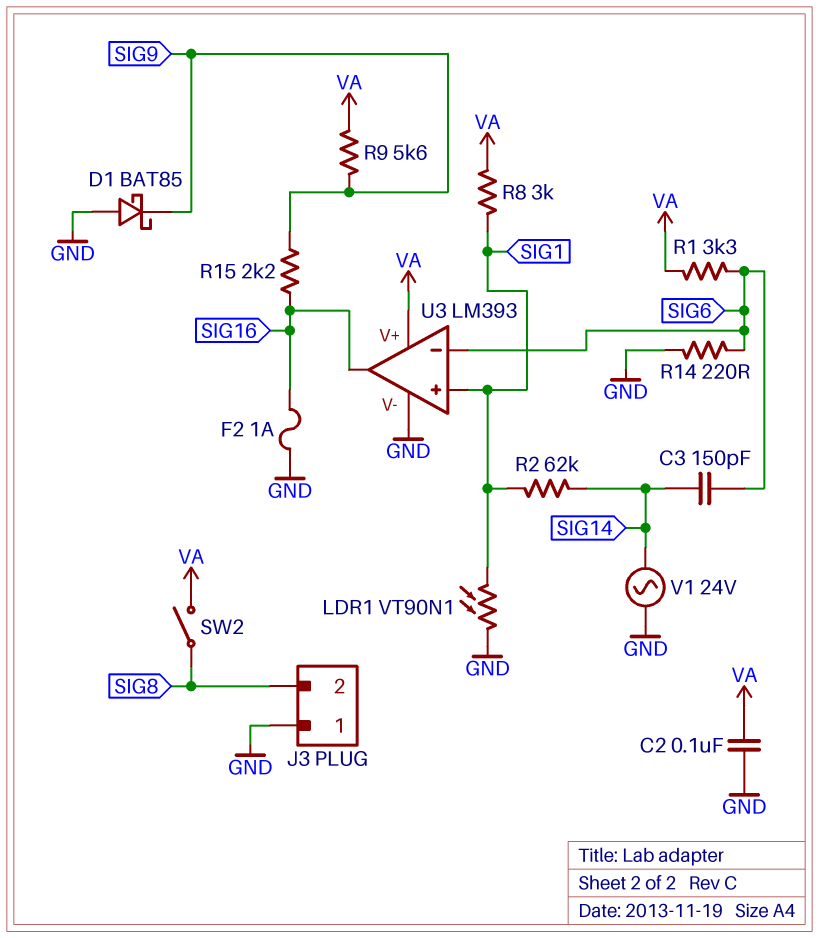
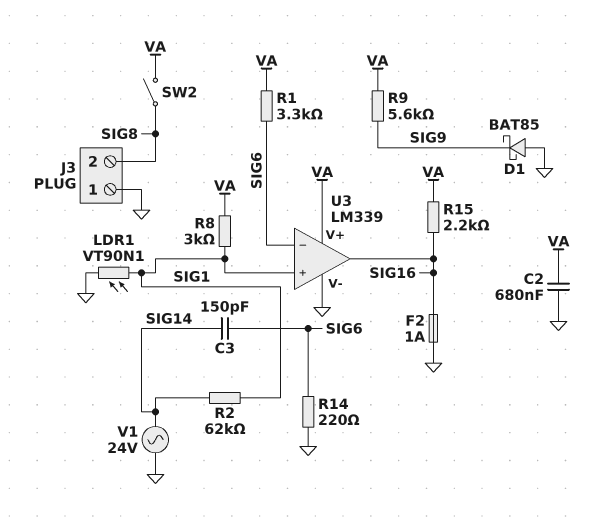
C2: 100nF (GND, VA) -> 680nF (GND, VA)
R15: 2.2k (SIG9, SIG16) -> 2.2k (SIG16, VA)
U3: LM393 -> LM339

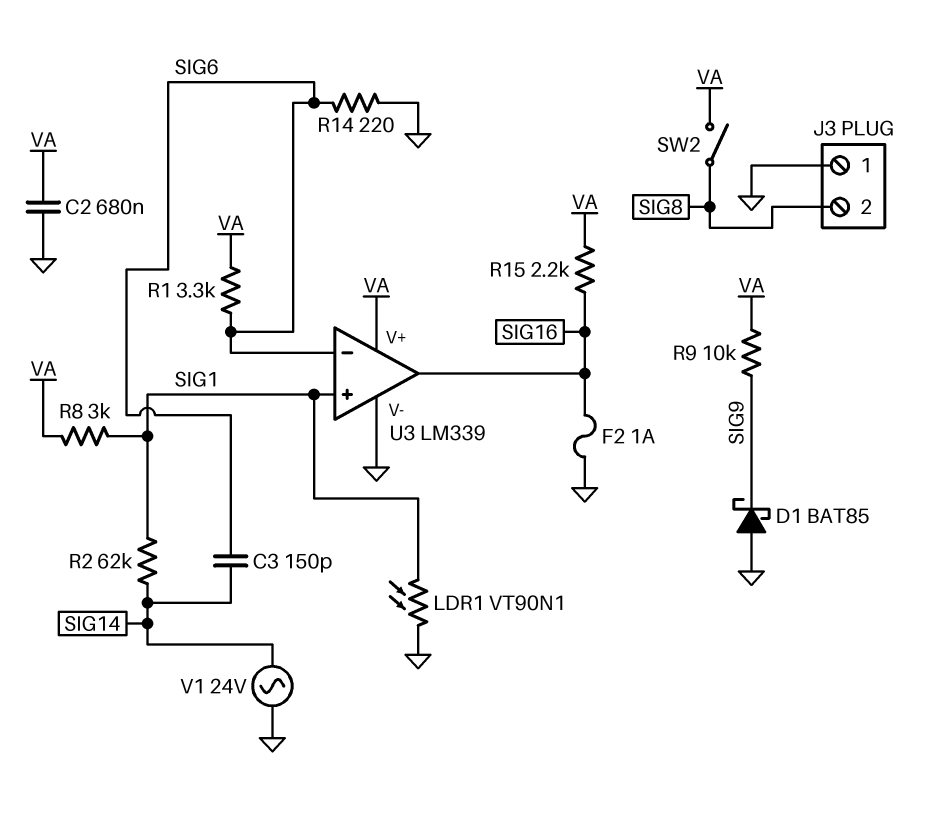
R9: 5.6k (SIG9, VA) -> 10k (SIG9, VA)

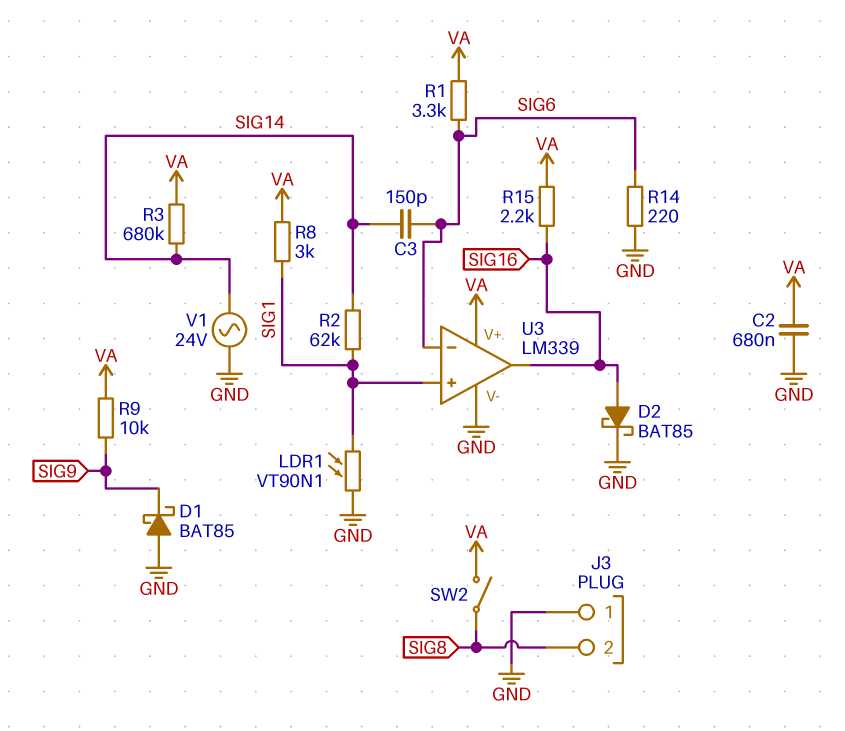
D2: none -> schottky BAT85 (A SIG16, K GND)
F2: 1A (GND, SIG16) -> none
R3: none -> 680k (SIG14, VA)

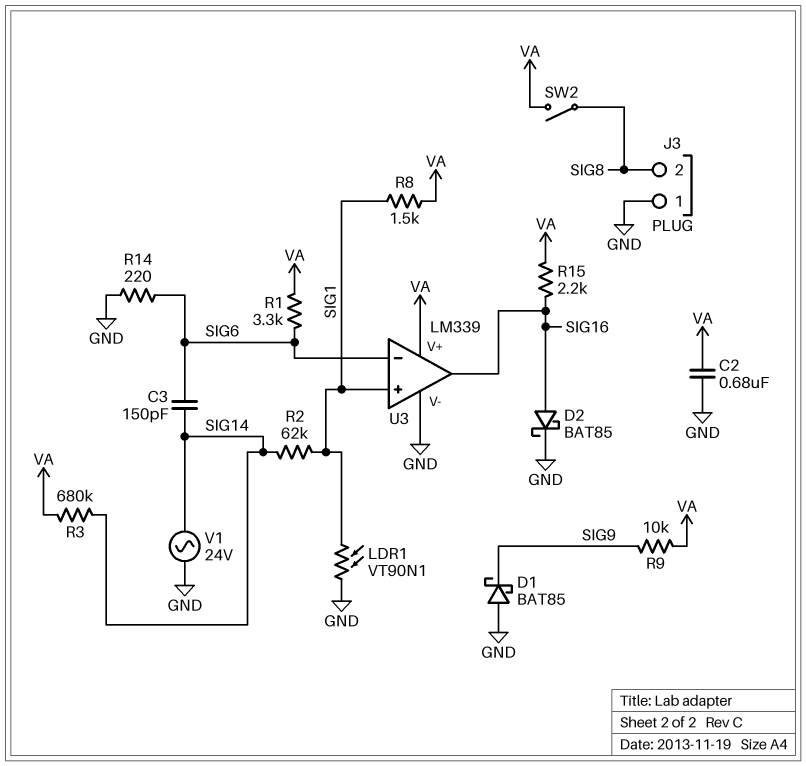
R8: 3k (SIG1, VA) -> 1.5k (SIG1, VA)

